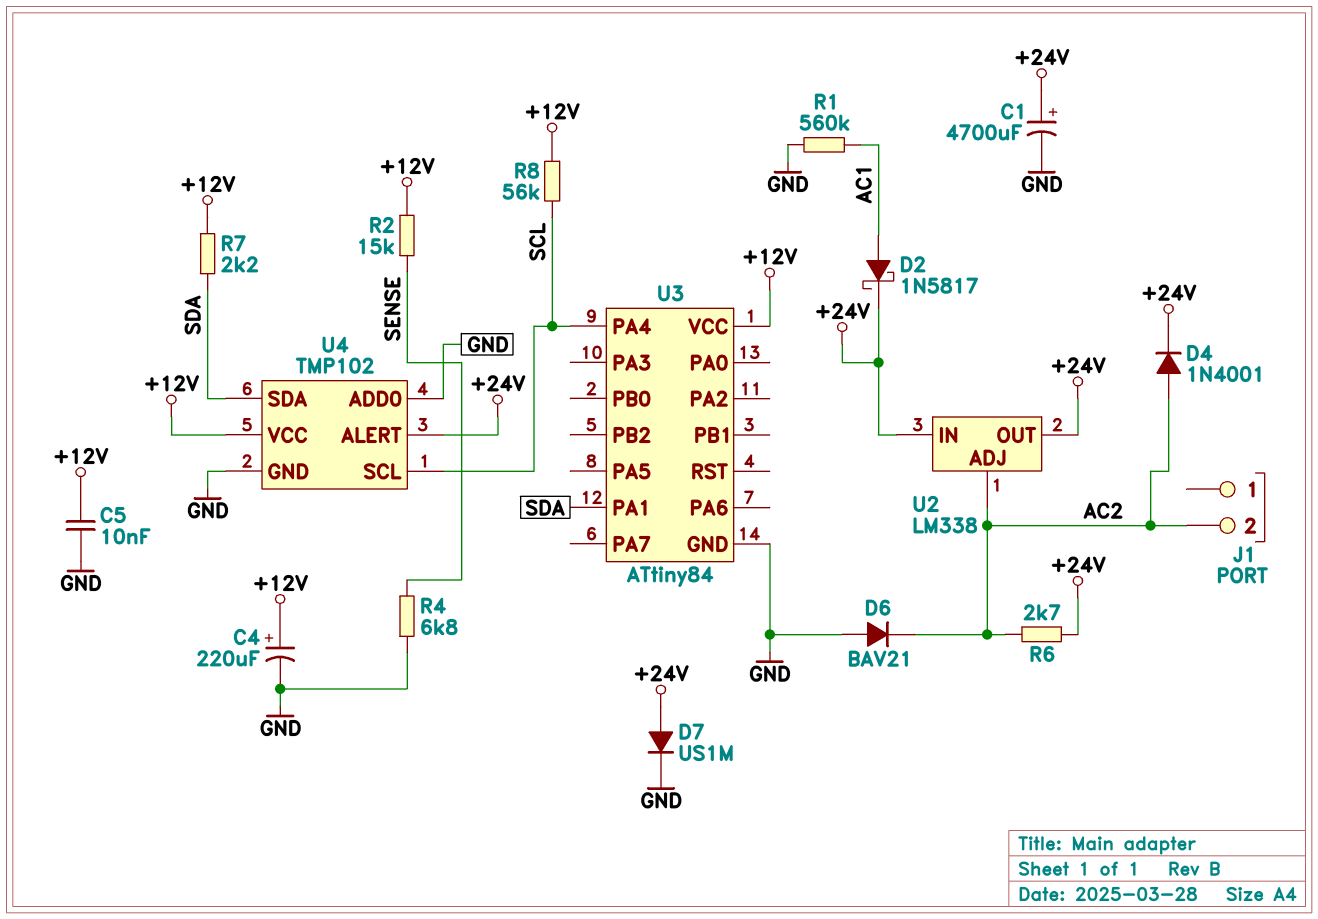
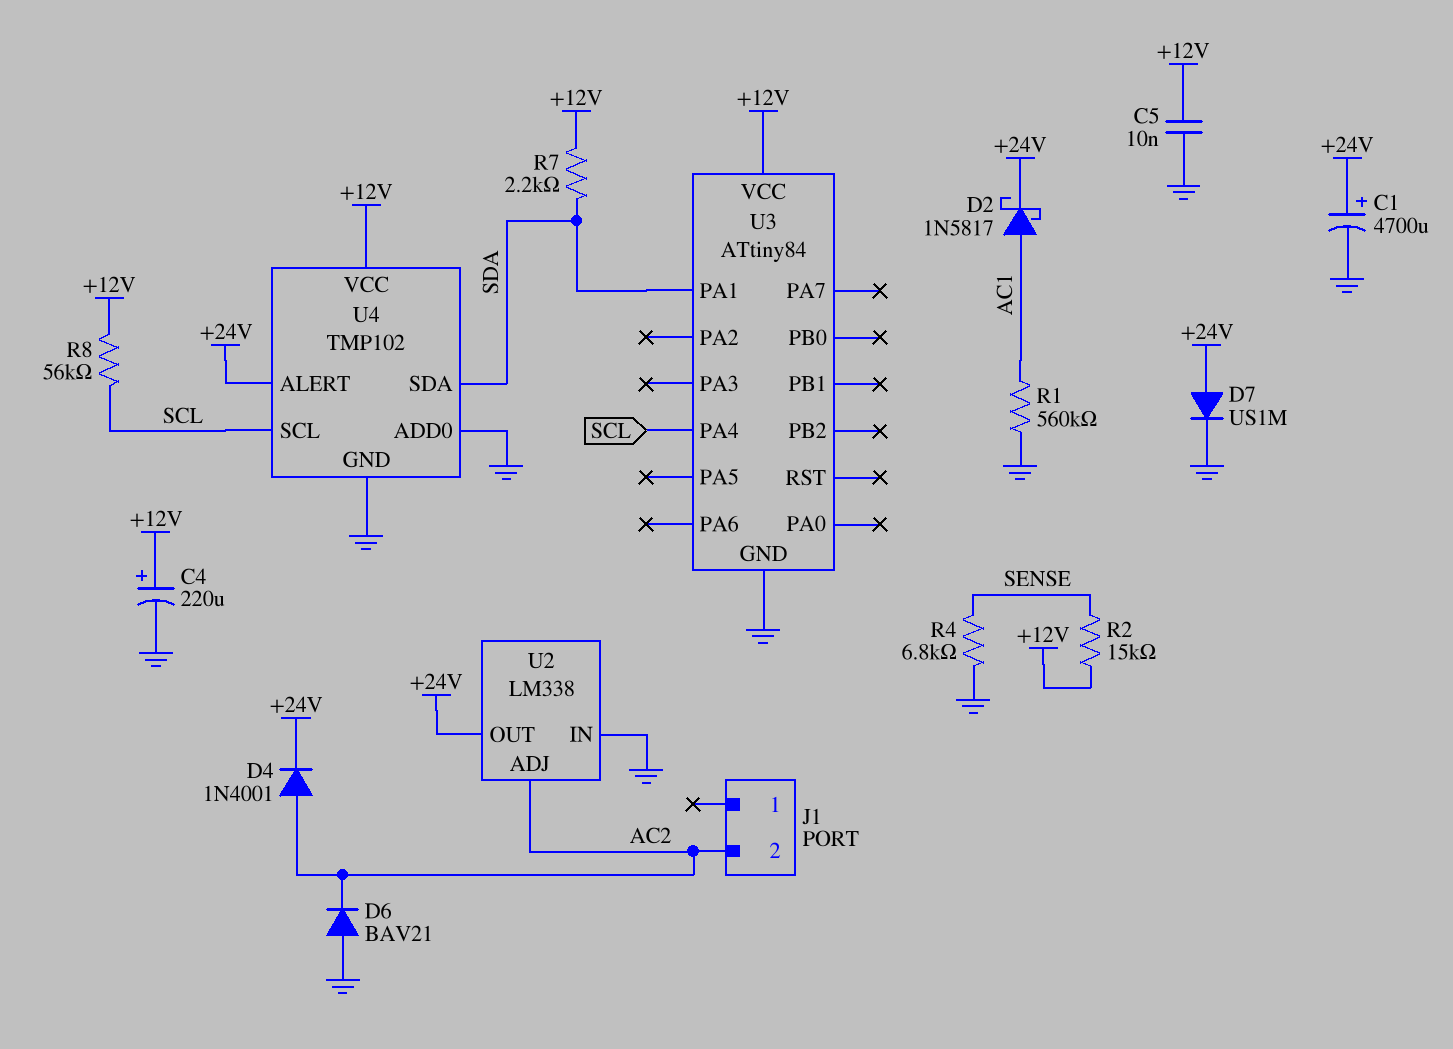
R6: 2.7k (+24V, AC2) -> none
U2 pin IN: +24V -> GND

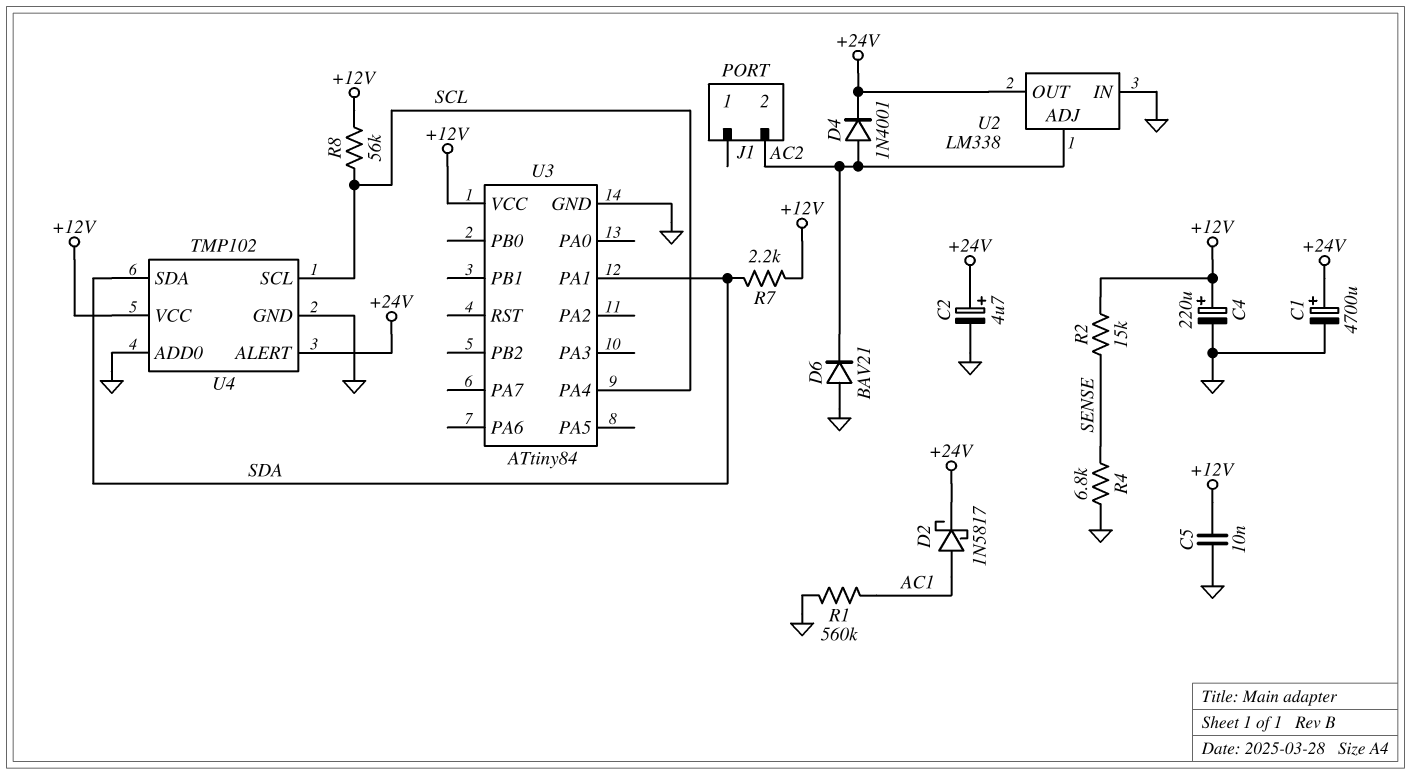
C2: none -> 4.7uF (plus +24V, minus GND)
D7: diode US1M (A +24V, K GND) -> none

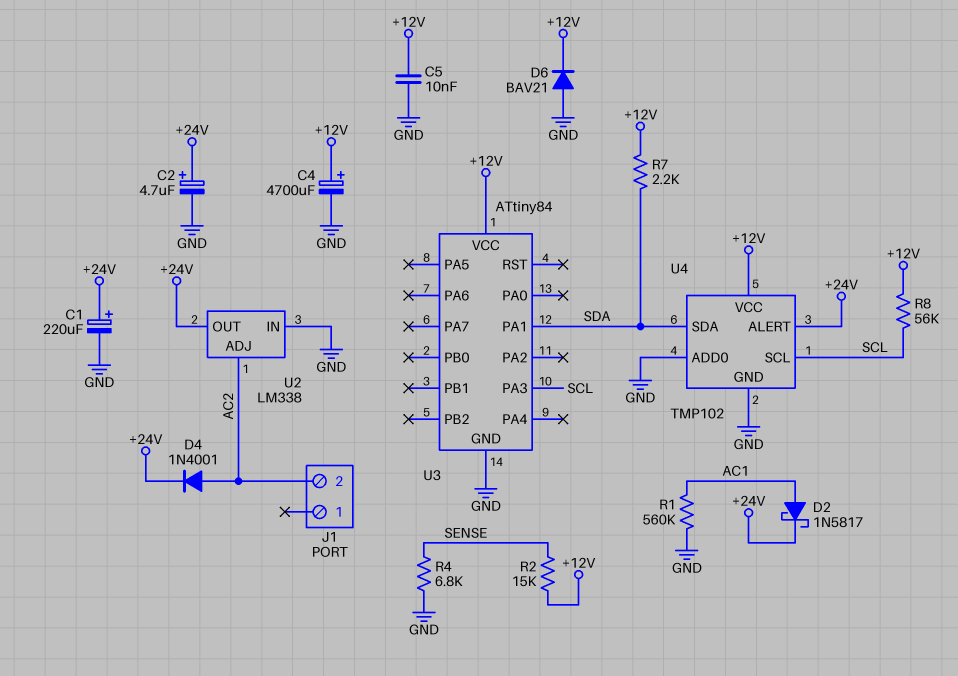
C1: 4700uF (plus +24V, minus GND) -> 220uF (plus +24V, minus GND)
C4: 220uF (plus +12V, minus GND) -> 4700uF (plus +12V, minus GND)
D6: diode BAV21 (A GND, K AC2) -> diode BAV21 (A GND, K +12V)
U3 pin PA3: none -> SCL
U3 pin PA4: SCL -> none

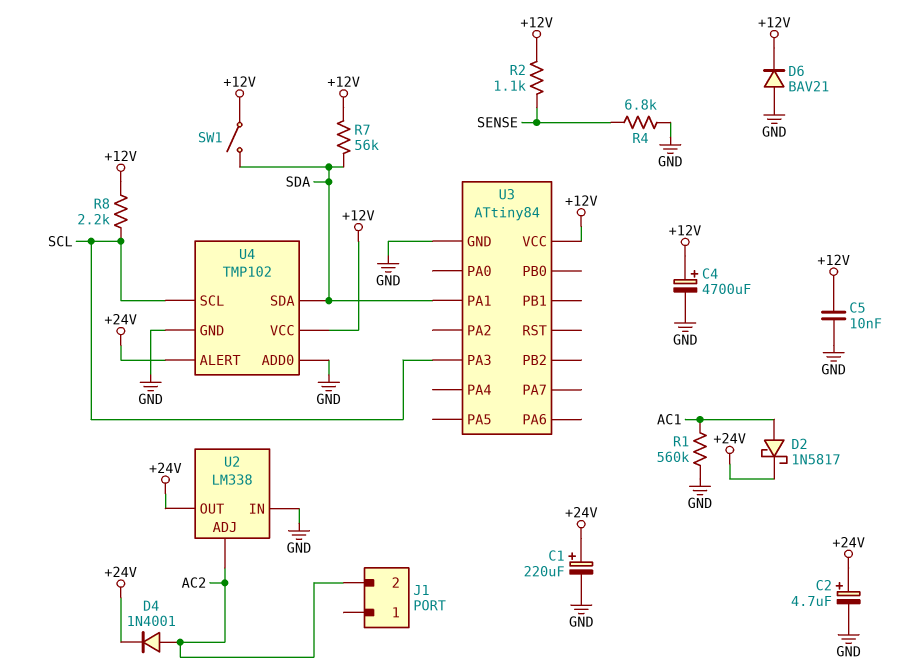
R2: 15k (+12V, SENSE) -> 1.1k (+12V, SENSE)
R7: 2.2k (+12V, SDA) -> 56k (+12V, SDA)
R8: 56k (+12V, SCL) -> 2.2k (+12V, SCL)
SW1: none -> switch (+12V, SDA)

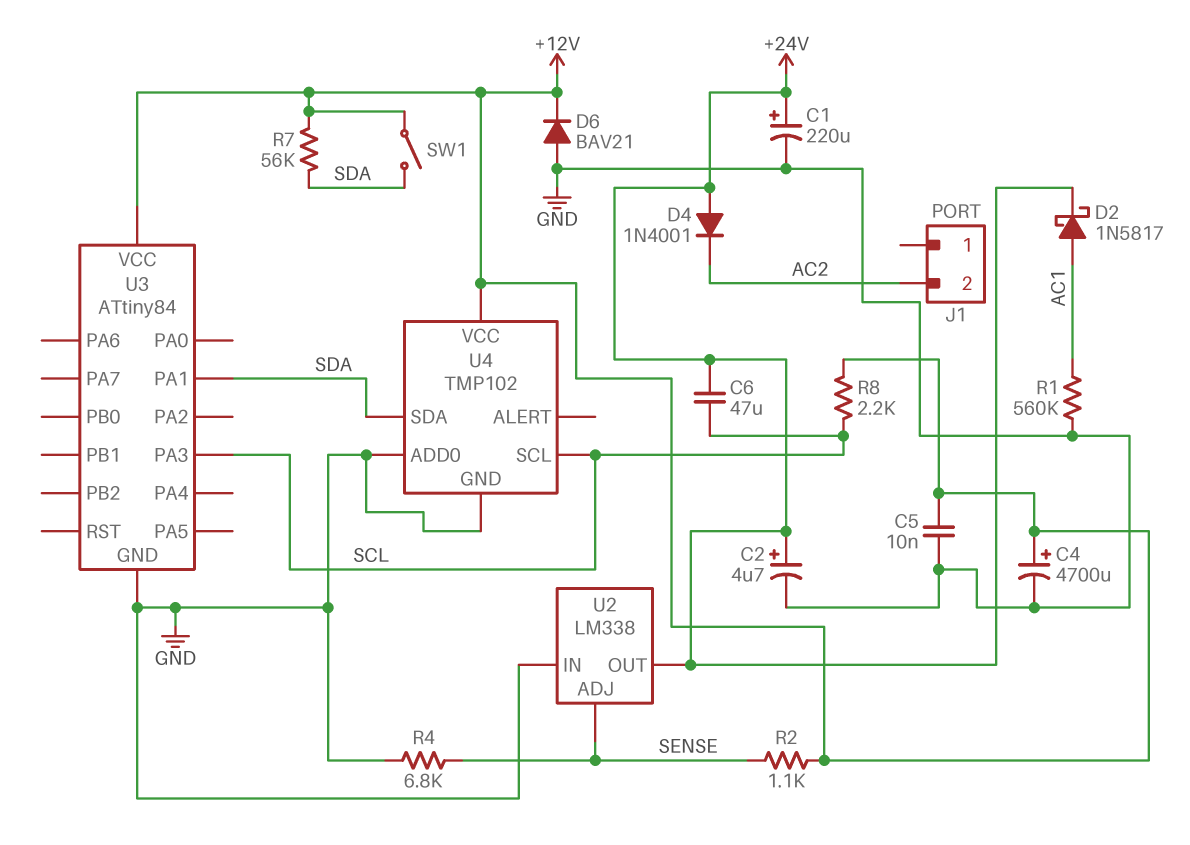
C6: none -> 47uF (+24V, SCL)
D4: diode 1N4001 (A AC2, K +24V) -> diode 1N4001 (A +24V, K AC2)
U2 pin ADJ: AC2 -> SENSE
U4 pin ALERT: +24V -> none

